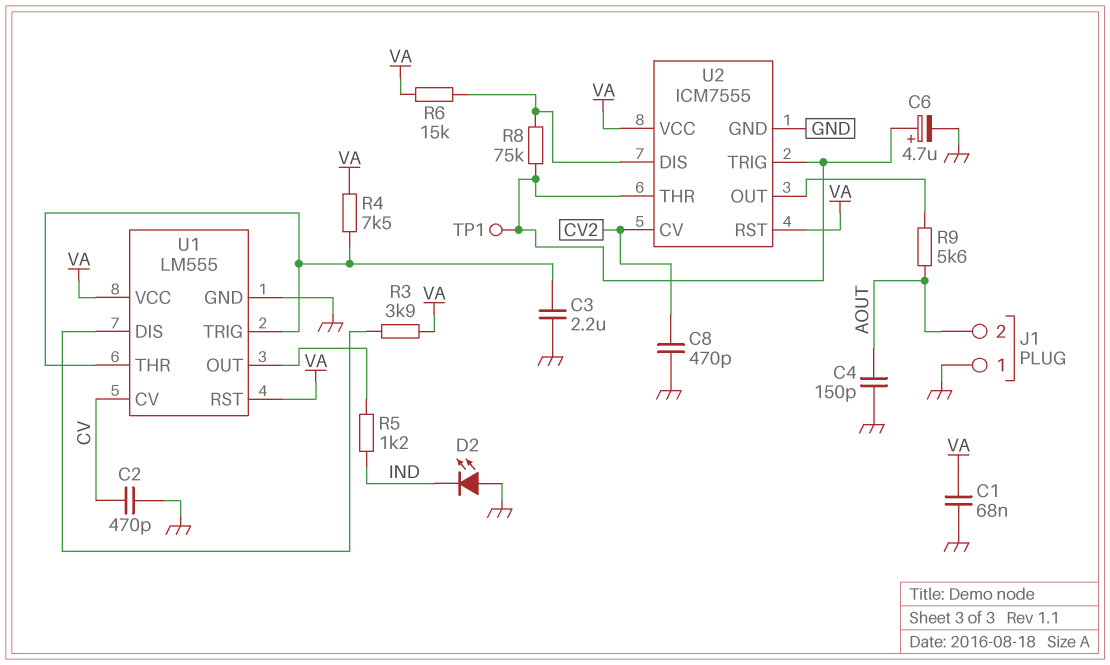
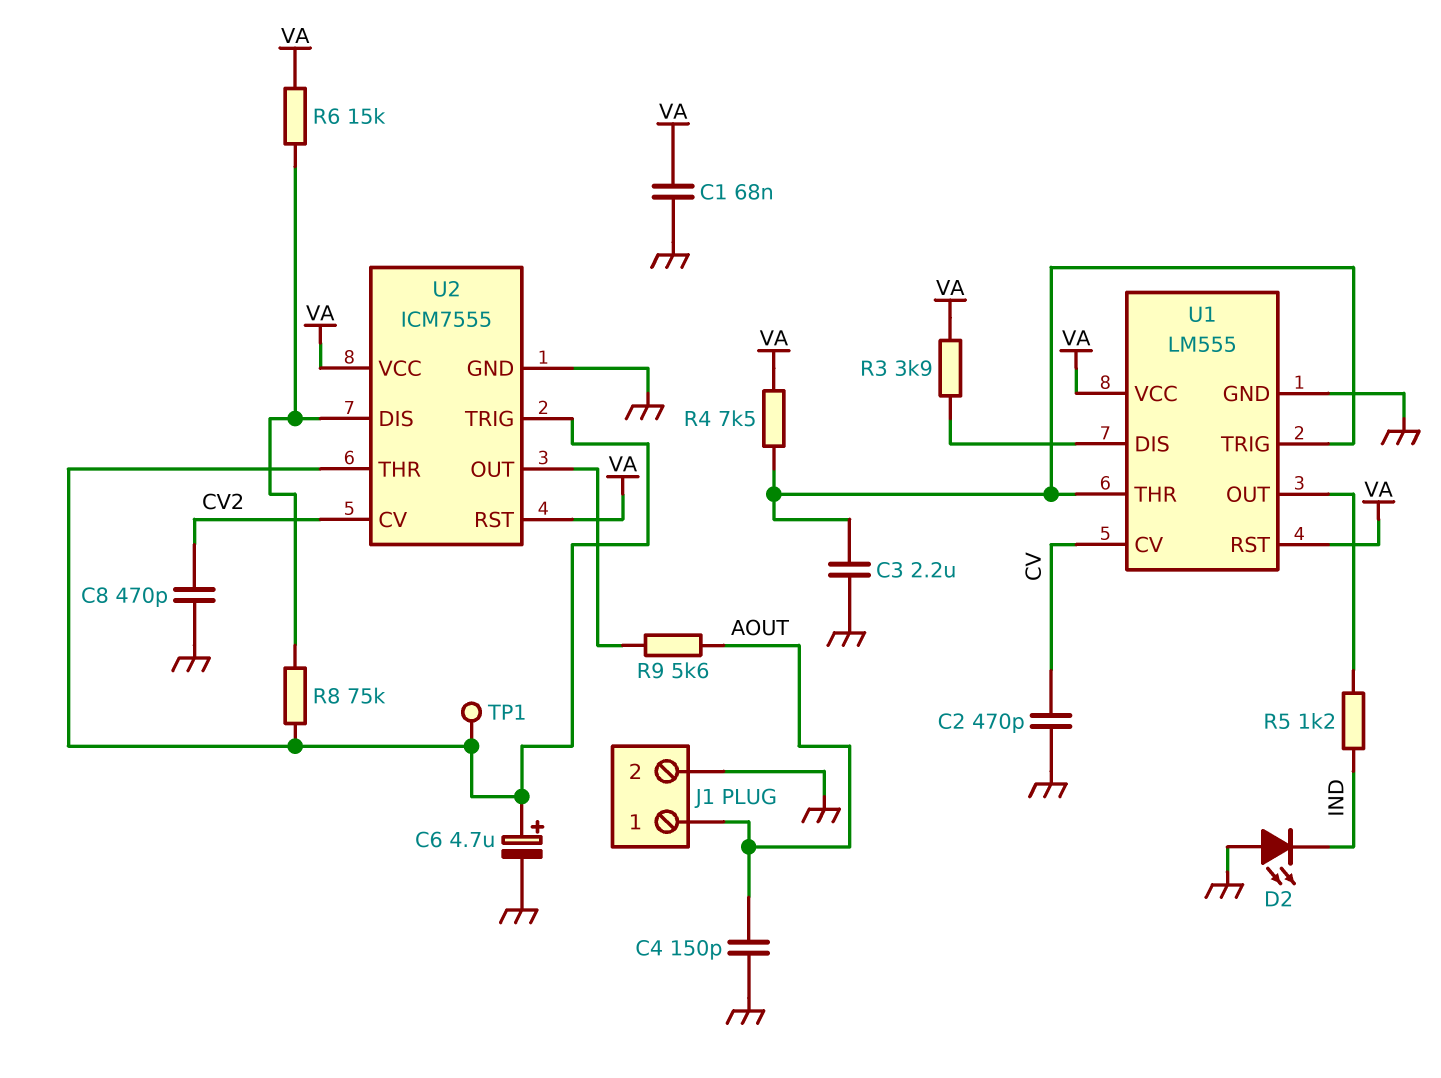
J1 pin 1: GND -> AOUT
J1 pin 2: AOUT -> GND

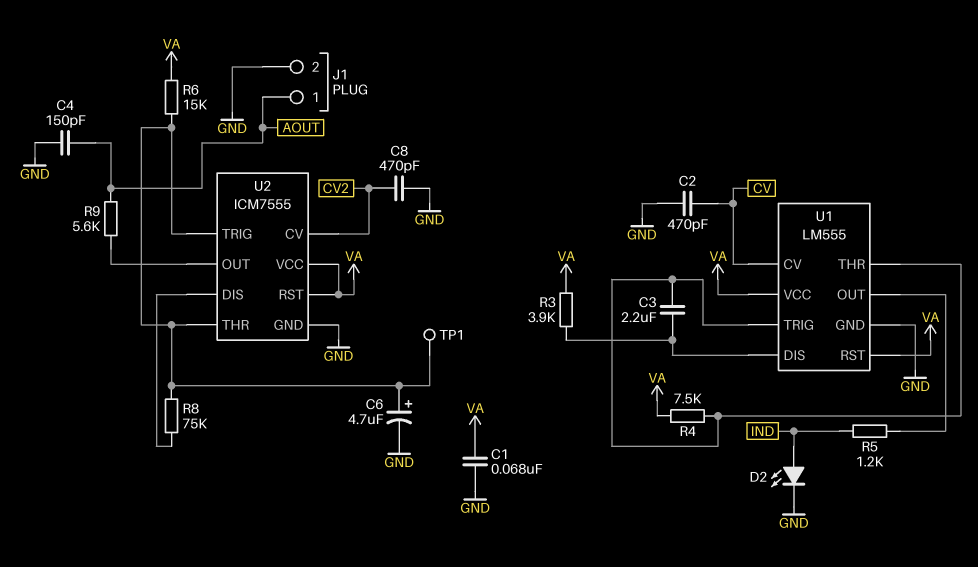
C3: 2.2uF (GND, U1/THR) -> 2.2uF (U1/DIS, U1/THR)
D2: LED (A GND, K IND) -> LED (A IND, K GND)
R6: 15k (U2/DIS, VA) -> 15k (U2/THR, VA)

